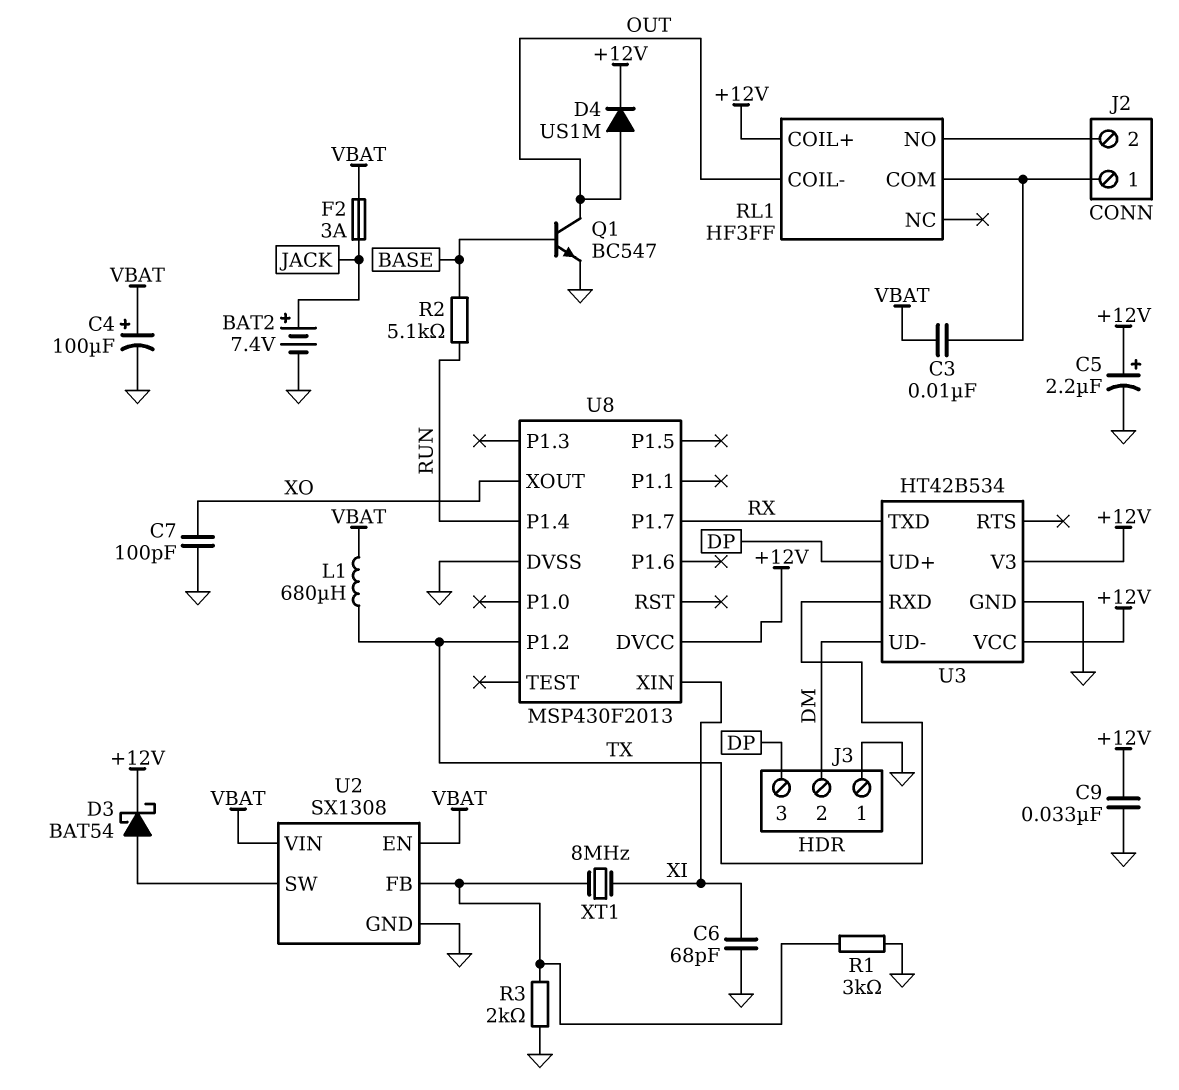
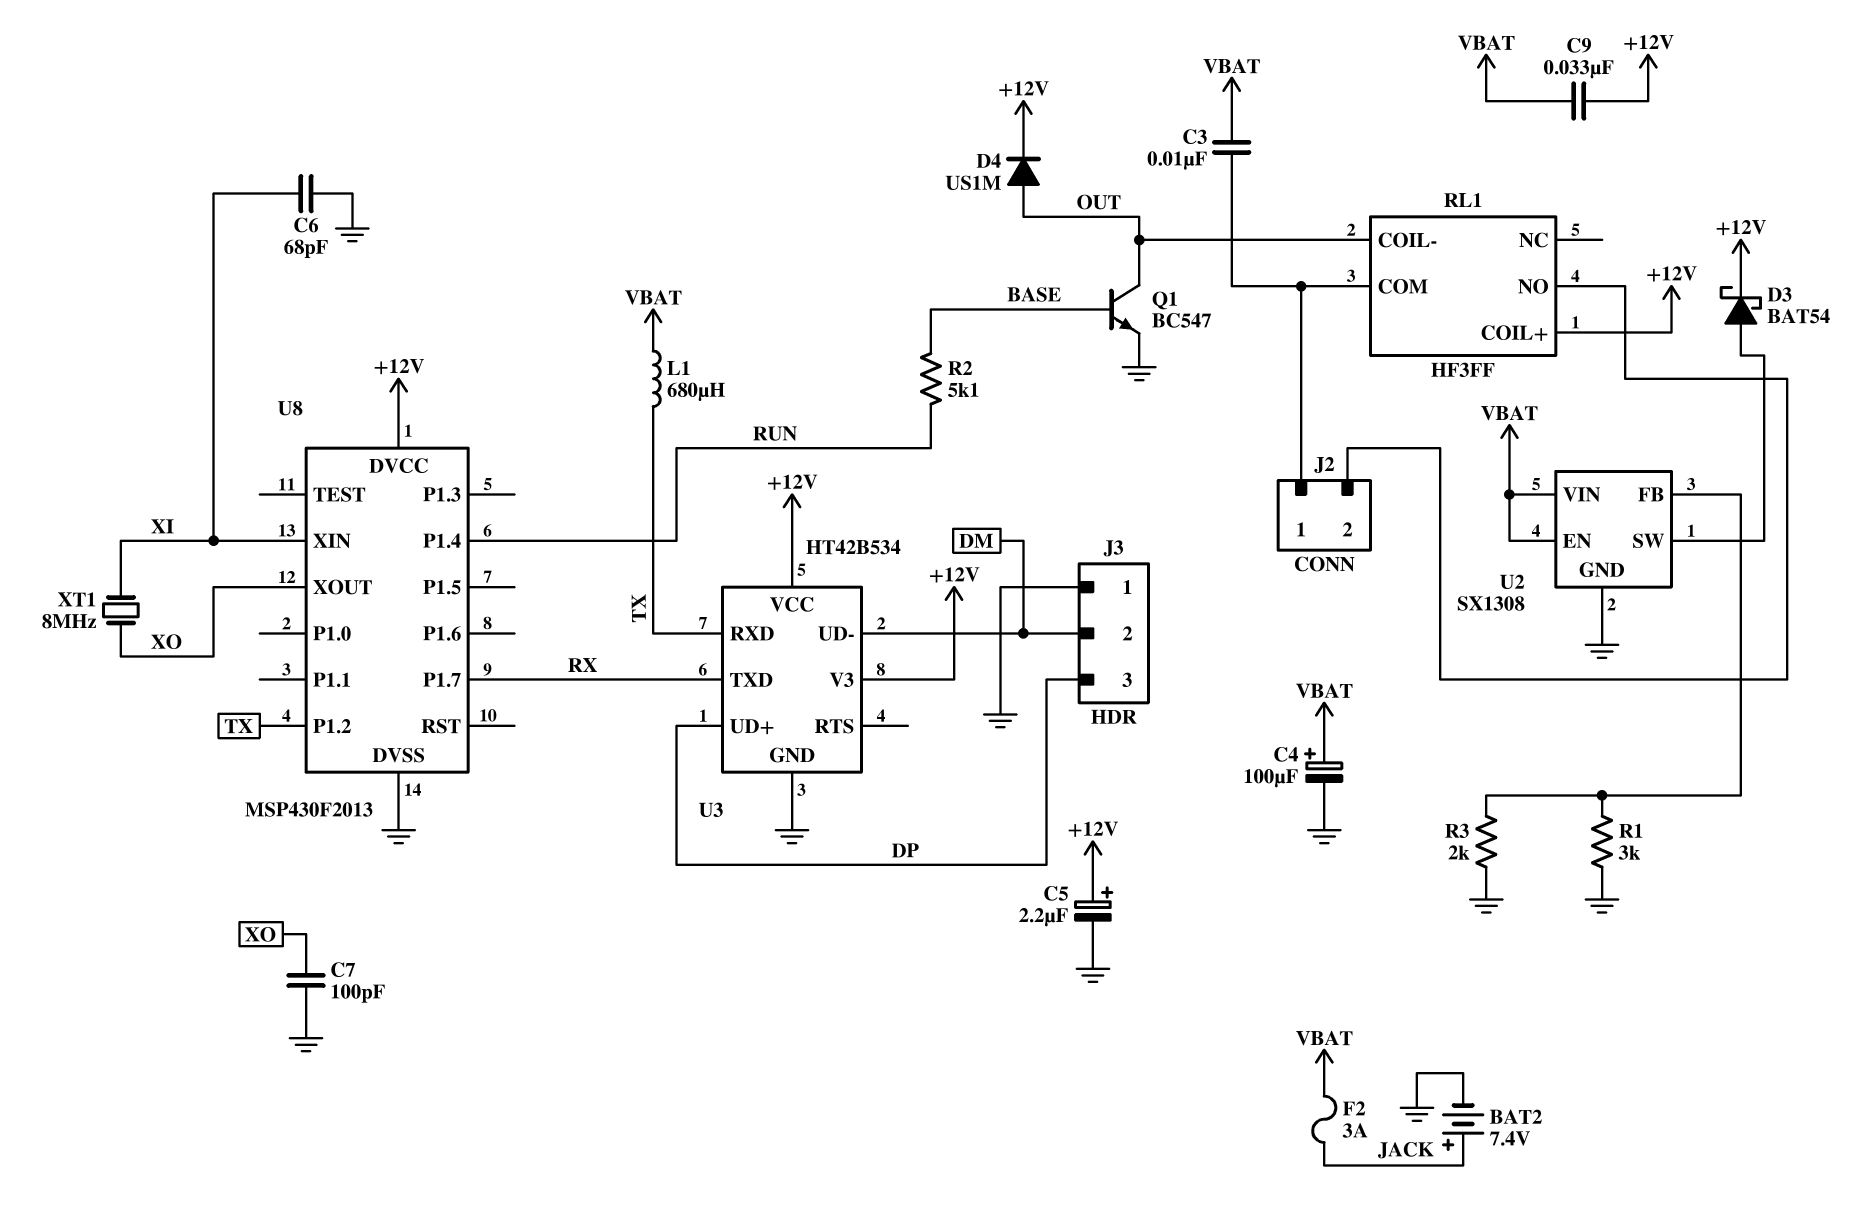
C9: 33nF (+12V, GND) -> 33nF (+12V, VBAT)
XT1: 8MHz (U2/FB, XI) -> 8MHz (XI, XO)

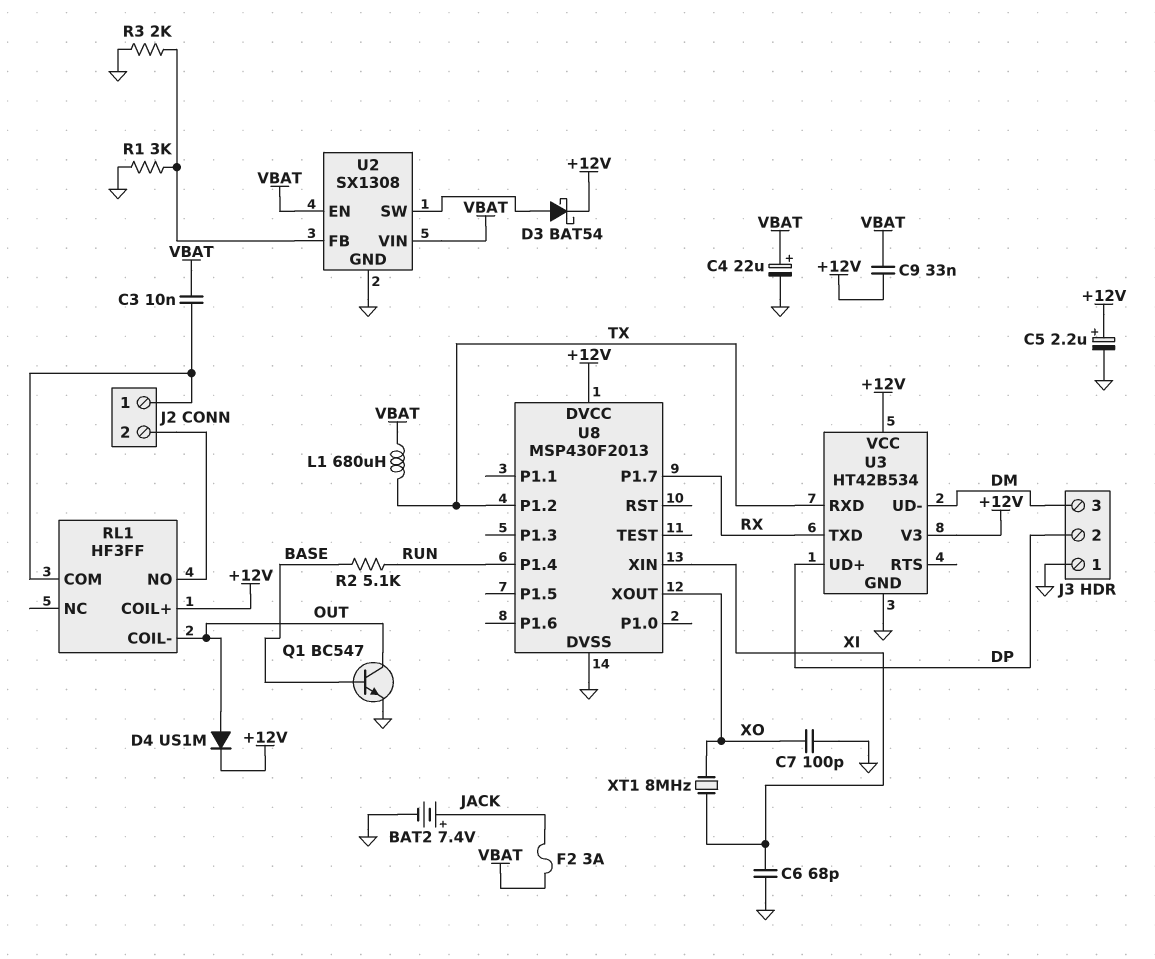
C4: 100uF (plus VBAT, minus GND) -> 22uF (plus VBAT, minus GND)
J3 pin 2: DM -> DP
J3 pin 3: DP -> DM

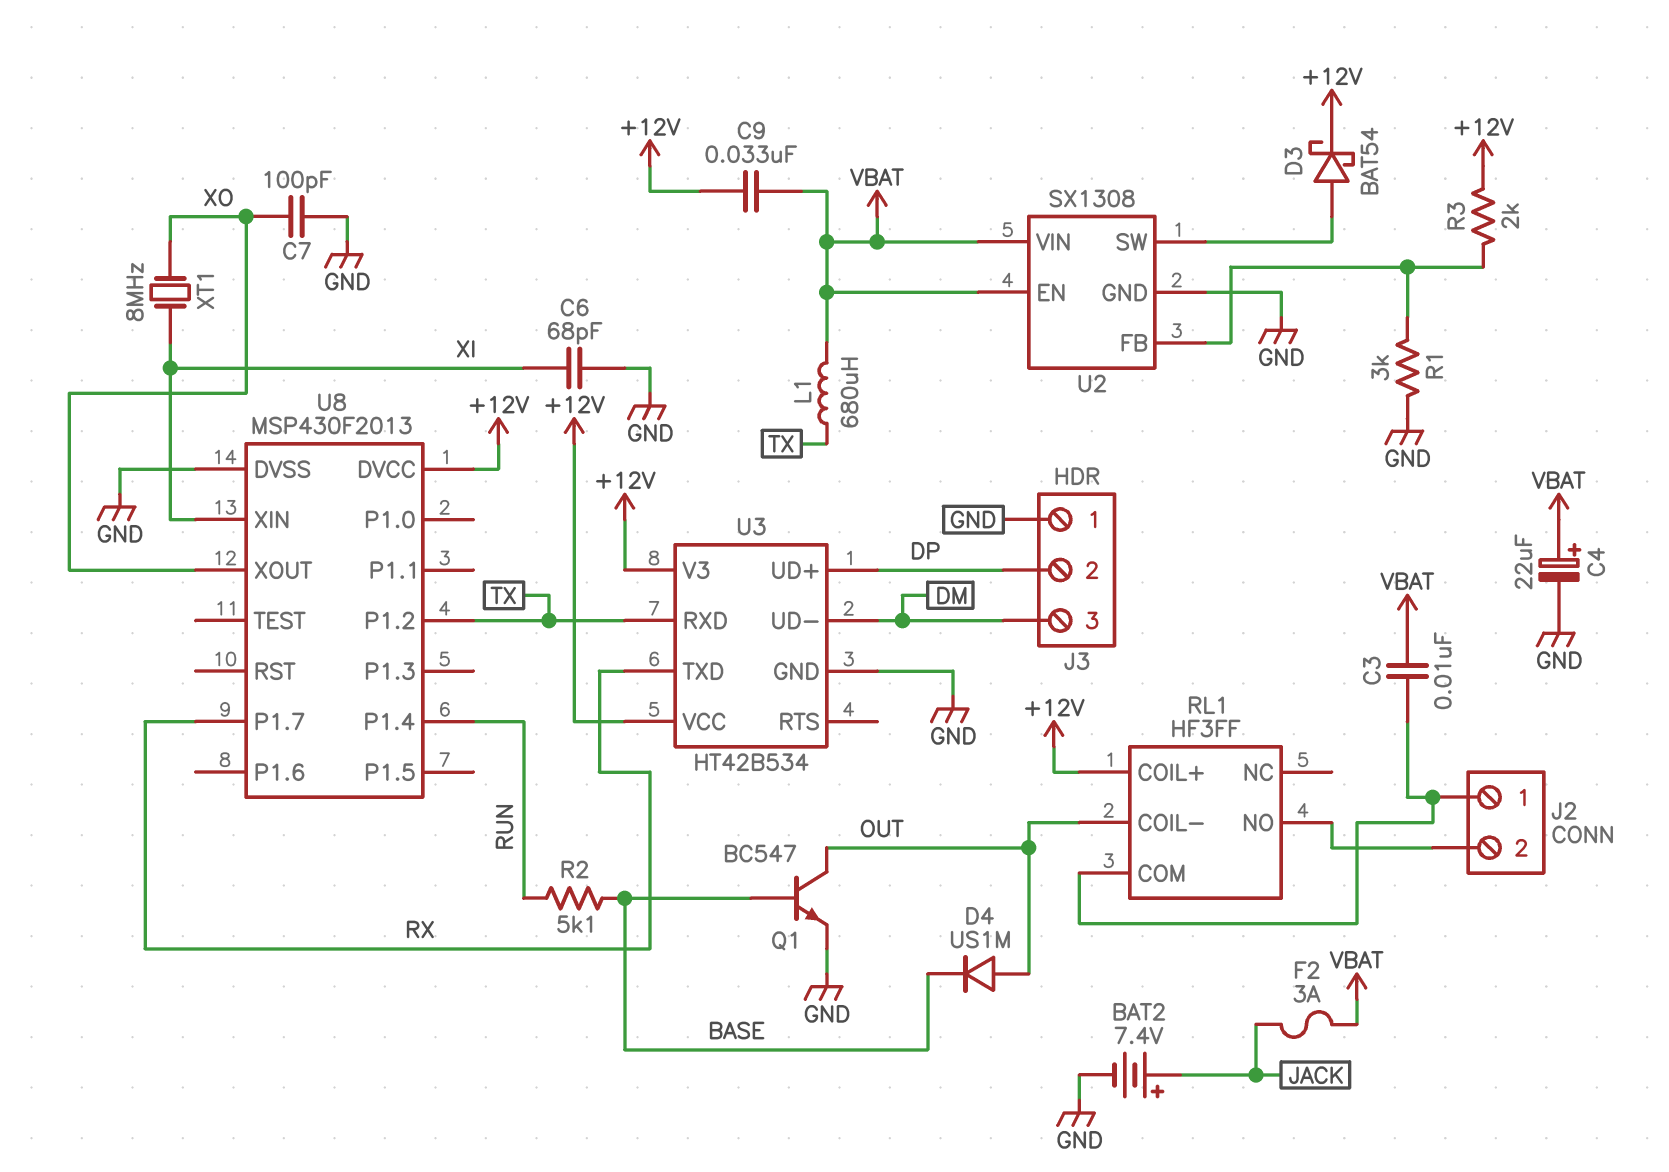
C5: 2.2uF (plus +12V, minus GND) -> none
D4: diode US1M (A OUT, K +12V) -> diode US1M (A OUT, K BASE)
R3: 2k (GND, U2/FB) -> 2k (+12V, U2/FB)

